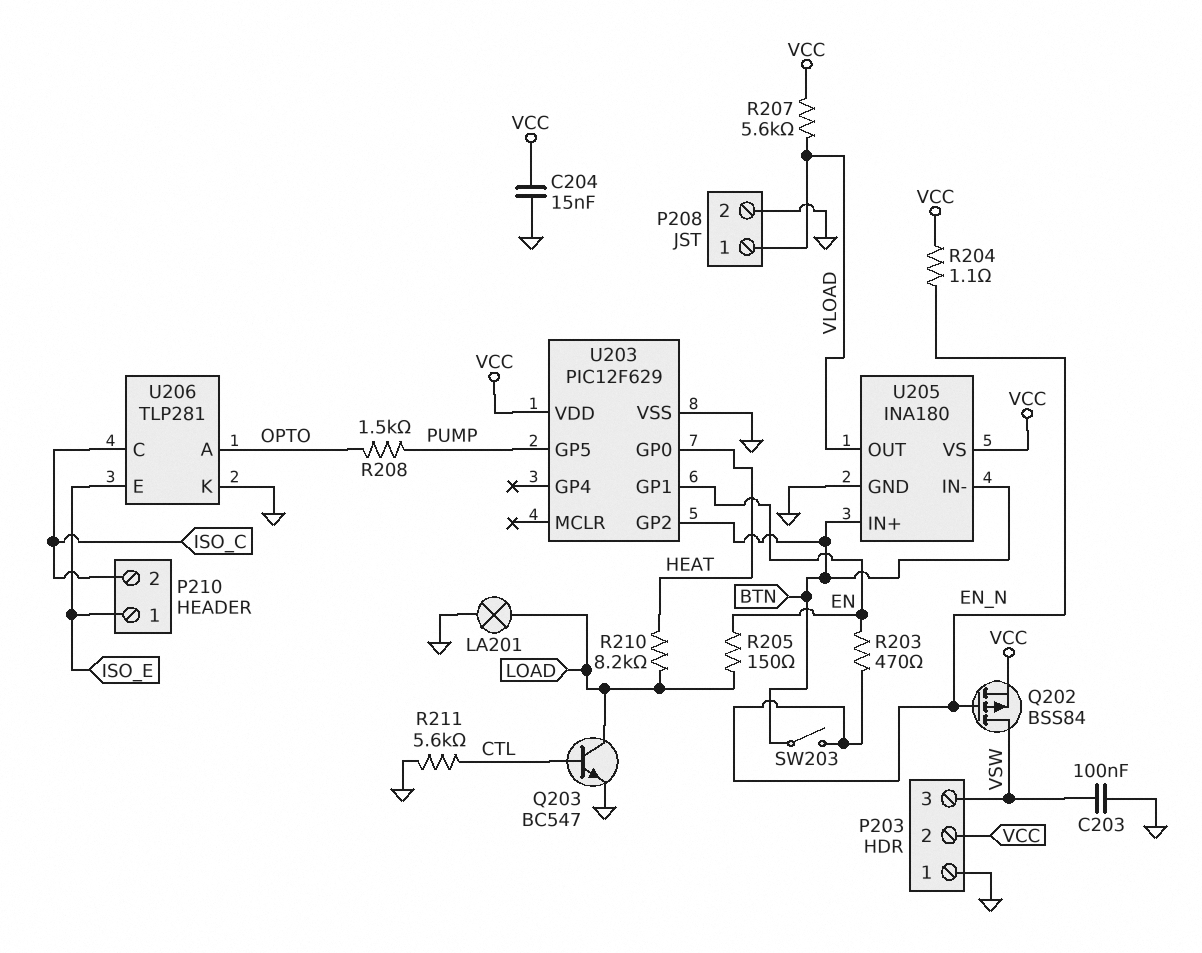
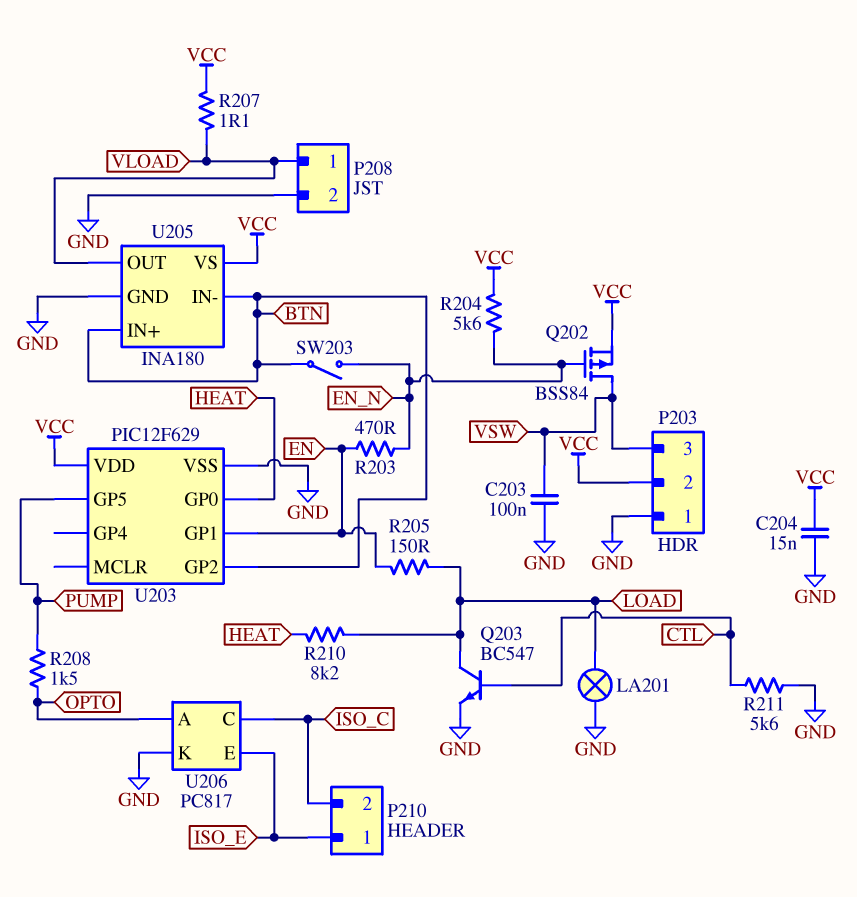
R204: 1.1 (EN_N, VCC) -> 5.6k (EN_N, VCC)
R207: 5.6k (VCC, VLOAD) -> 1.1 (VCC, VLOAD)
U206: TLP281 -> PC817

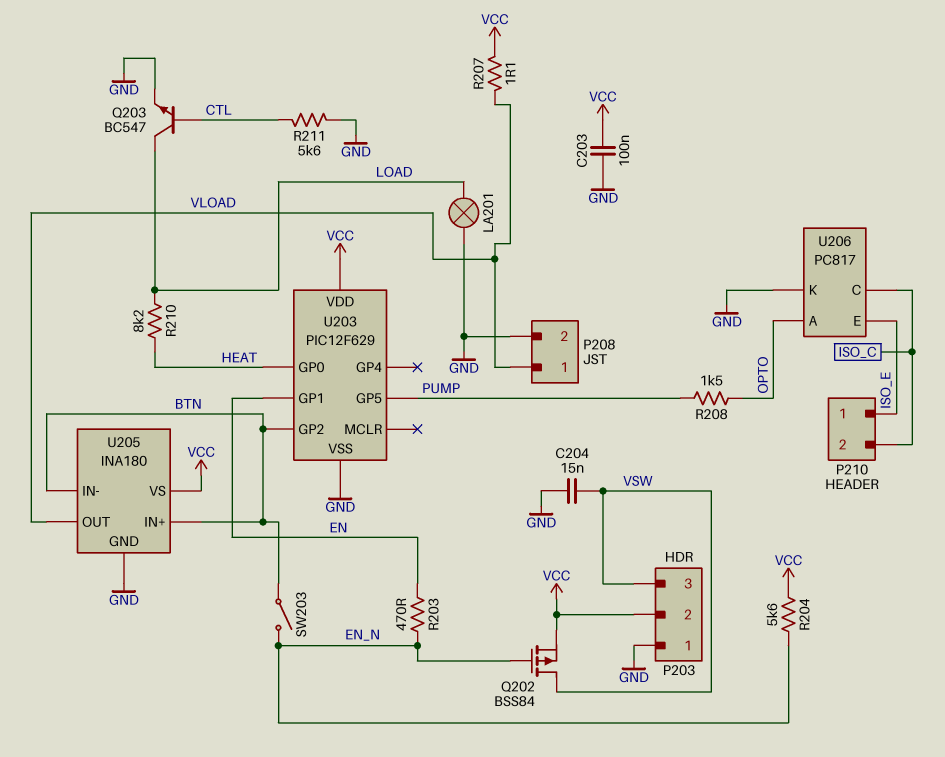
C203: 100nF (GND, VSW) -> 100nF (GND, VCC)
C204: 15nF (GND, VCC) -> 15nF (GND, VSW)
R205: 150 (EN, LOAD) -> none

